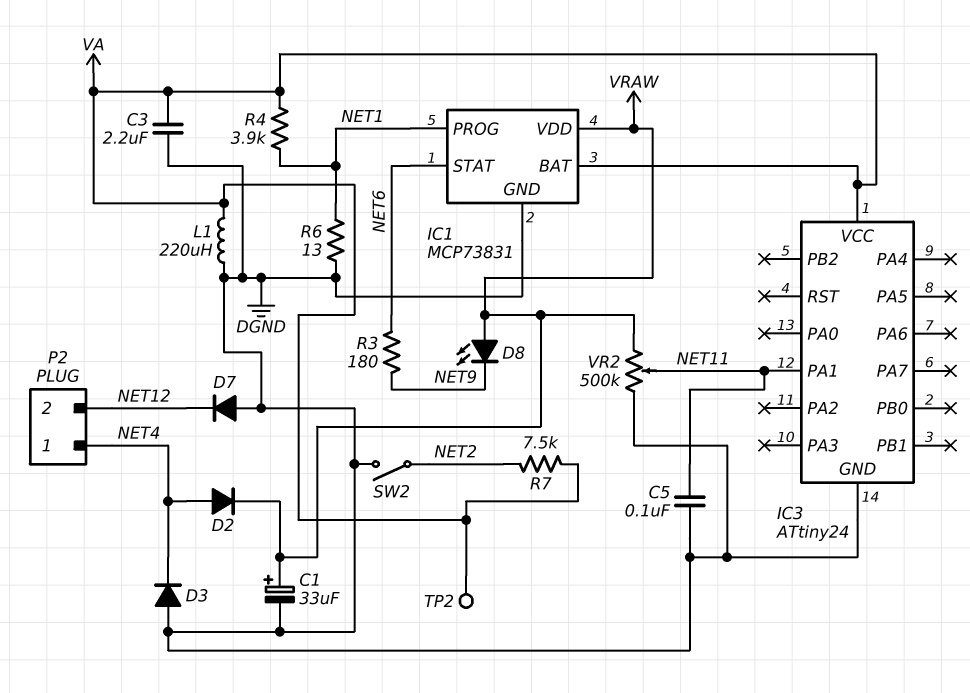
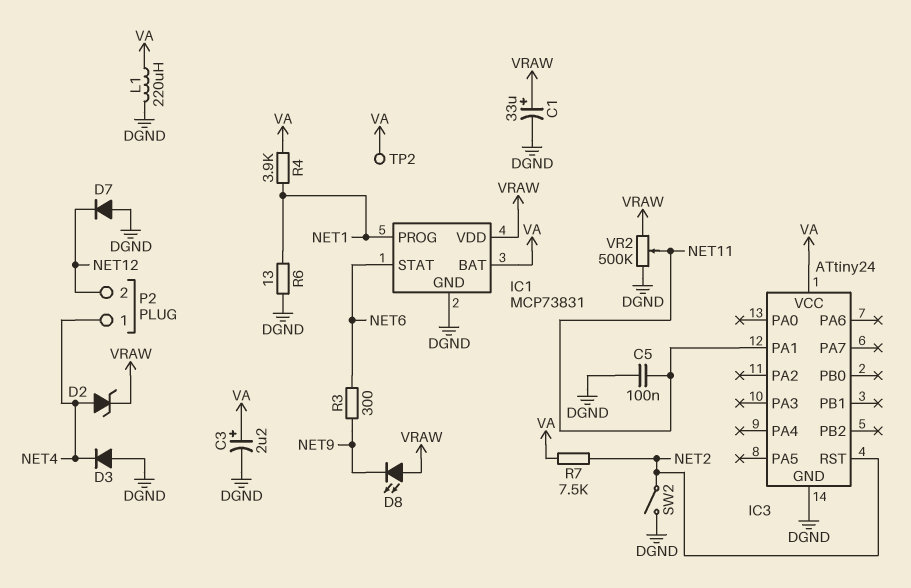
C3: 2.2uF (DGND, VA) -> 2.2uF (plus VA, minus DGND)
D2: diode (A NET4, K VRAW) -> zener (A NET4, K VRAW)
IC3 pin RST: none -> NET2
R3: 180 (NET6, NET9) -> 300 (NET6, NET9)

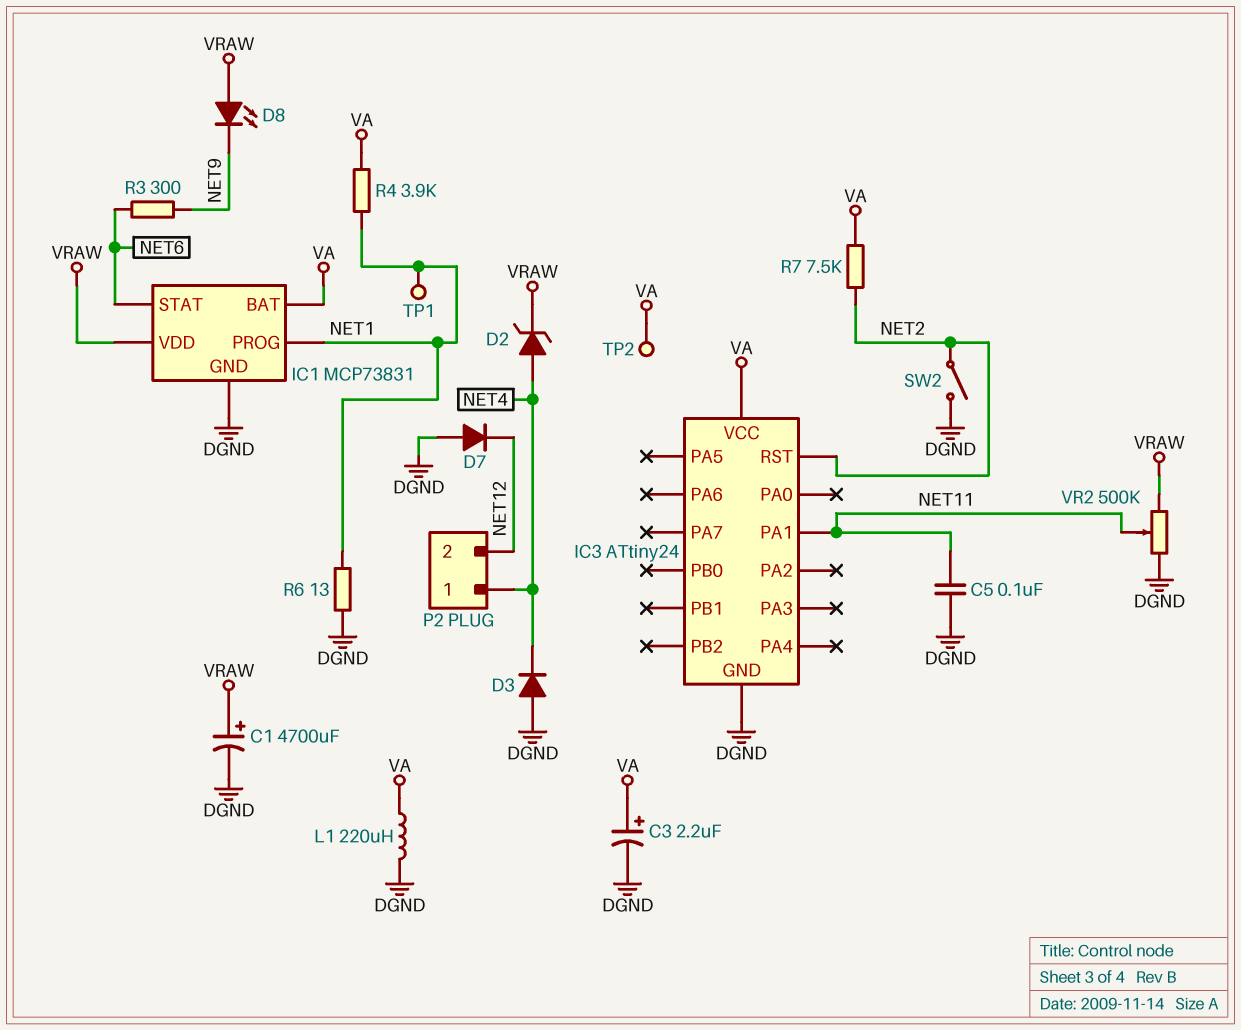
C1: 33uF (plus VRAW, minus DGND) -> 4700uF (plus VRAW, minus DGND)
TP1: none -> test point (NET1)

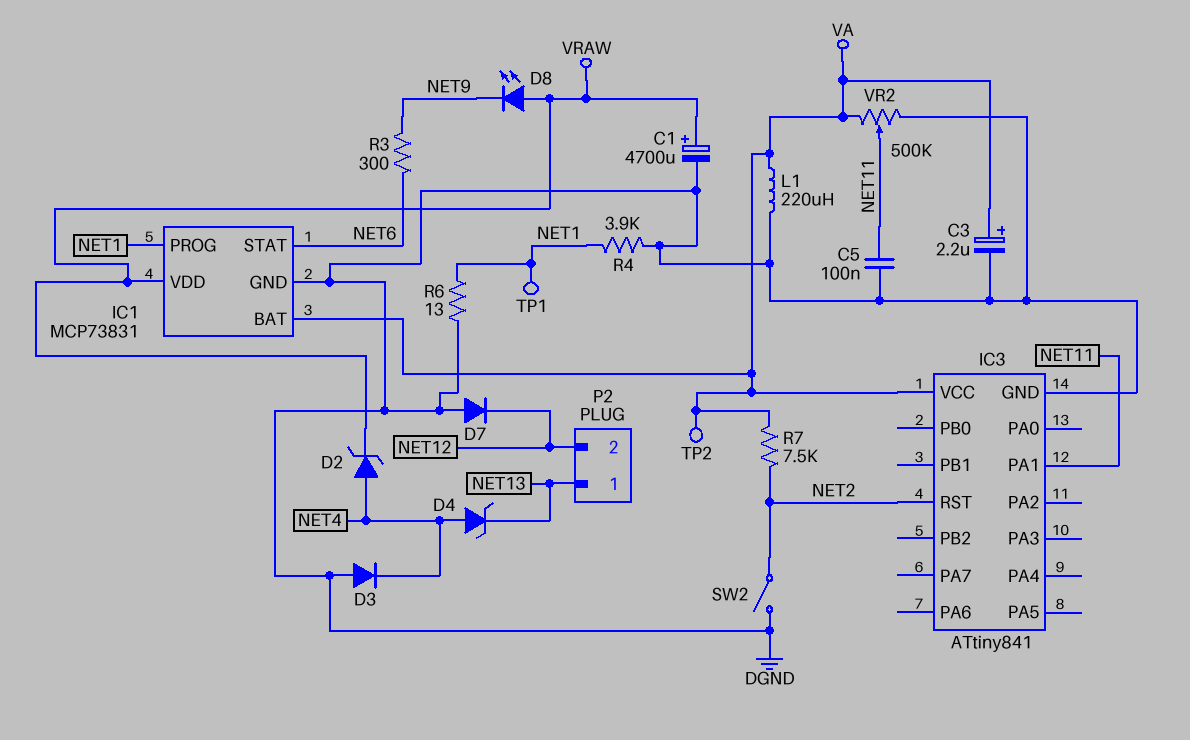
D4: none -> zener (A NET4, K NET13)
IC3: ATtiny24 -> ATtiny841
P2 pin 1: NET4 -> NET13
R4: 3.9k (NET1, VA) -> 3.9k (DGND, NET1)
VR2: 500k (DGND, VRAW, wiper NET11) -> 500k (DGND, VA, wiper NET11)

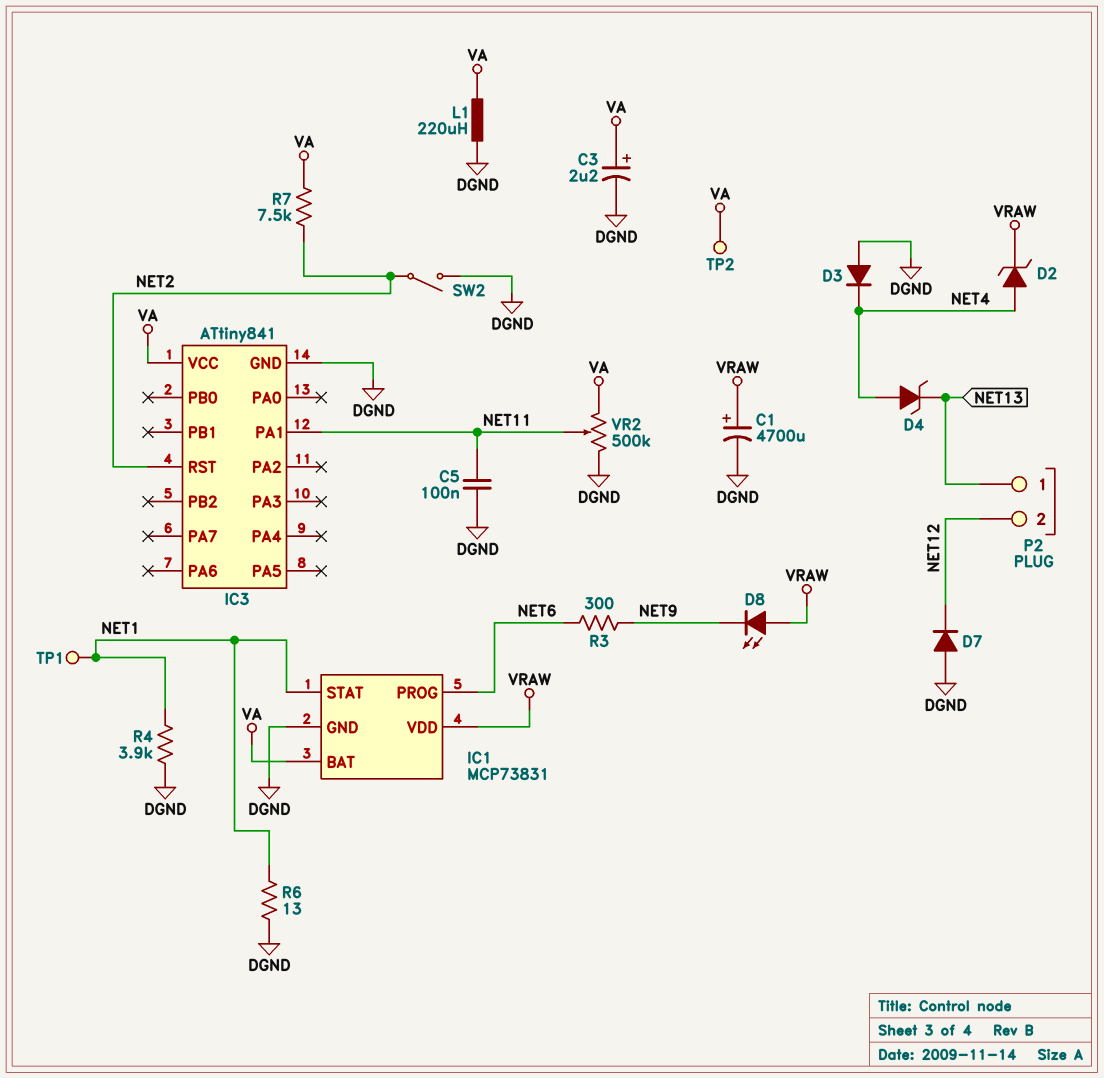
IC1 pin PROG: NET1 -> NET6
IC1 pin STAT: NET6 -> NET1

